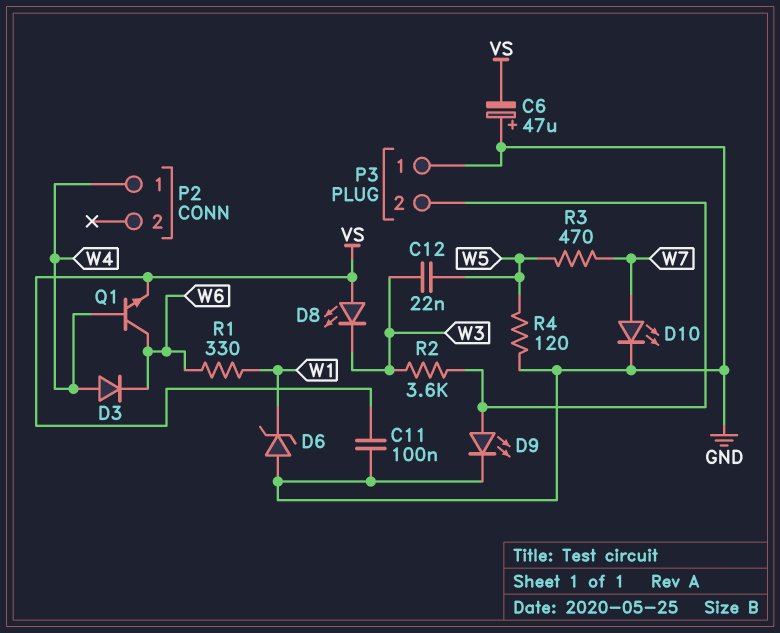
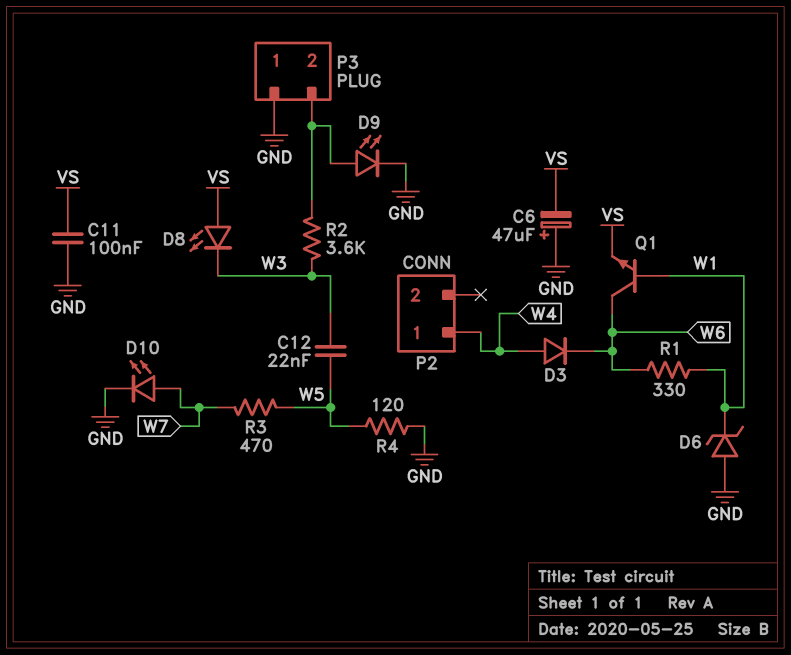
Q1: NPN (B W4, C W6, E VS) -> NPN (B W1, C W6, E VS)

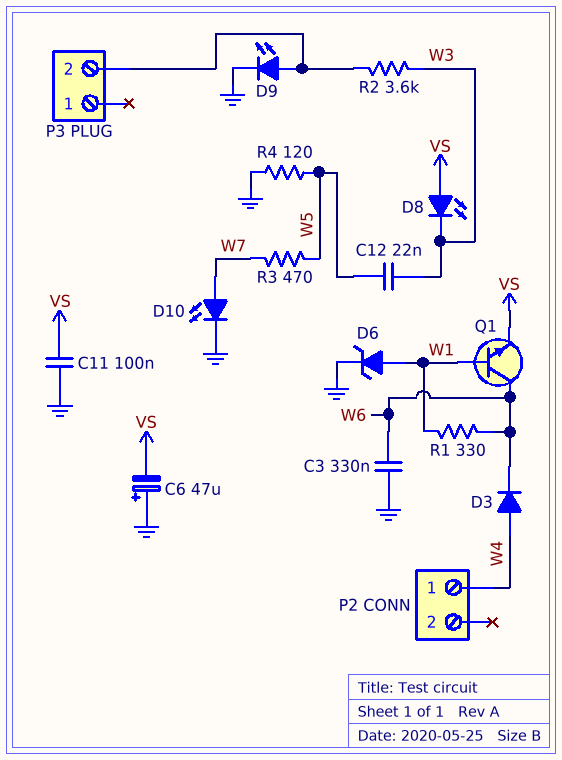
C3: none -> 330nF (GND, W6)
D6: zener (A GND, K W1) -> zener (A W1, K GND)
P3 pin 1: GND -> none

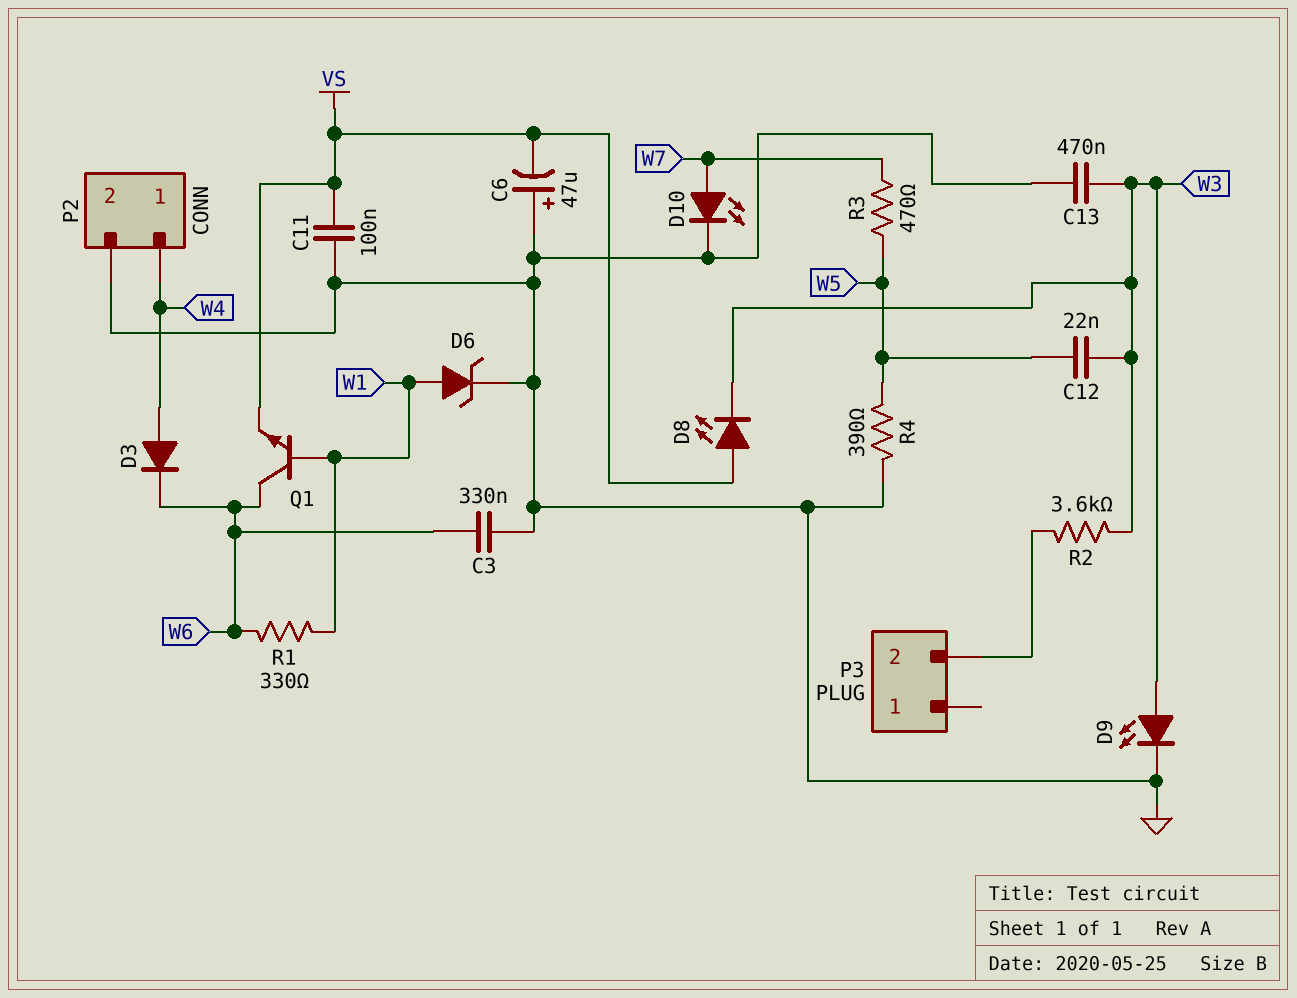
C13: none -> 470nF (GND, W3)
D9: LED (A P3/2, K GND) -> LED (A W3, K GND)
P2 pin 2: none -> GND
R4: 120 (GND, W5) -> 390 (GND, W5)

